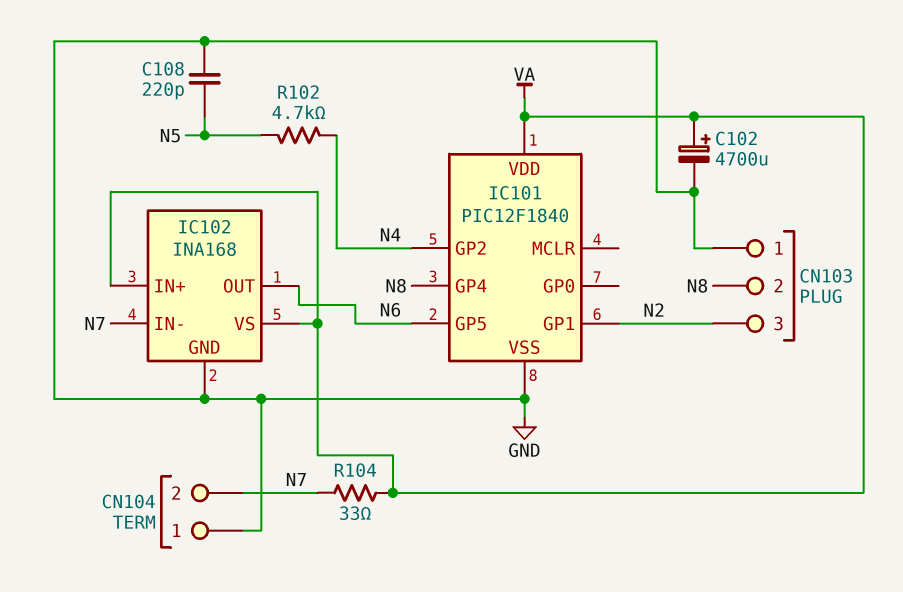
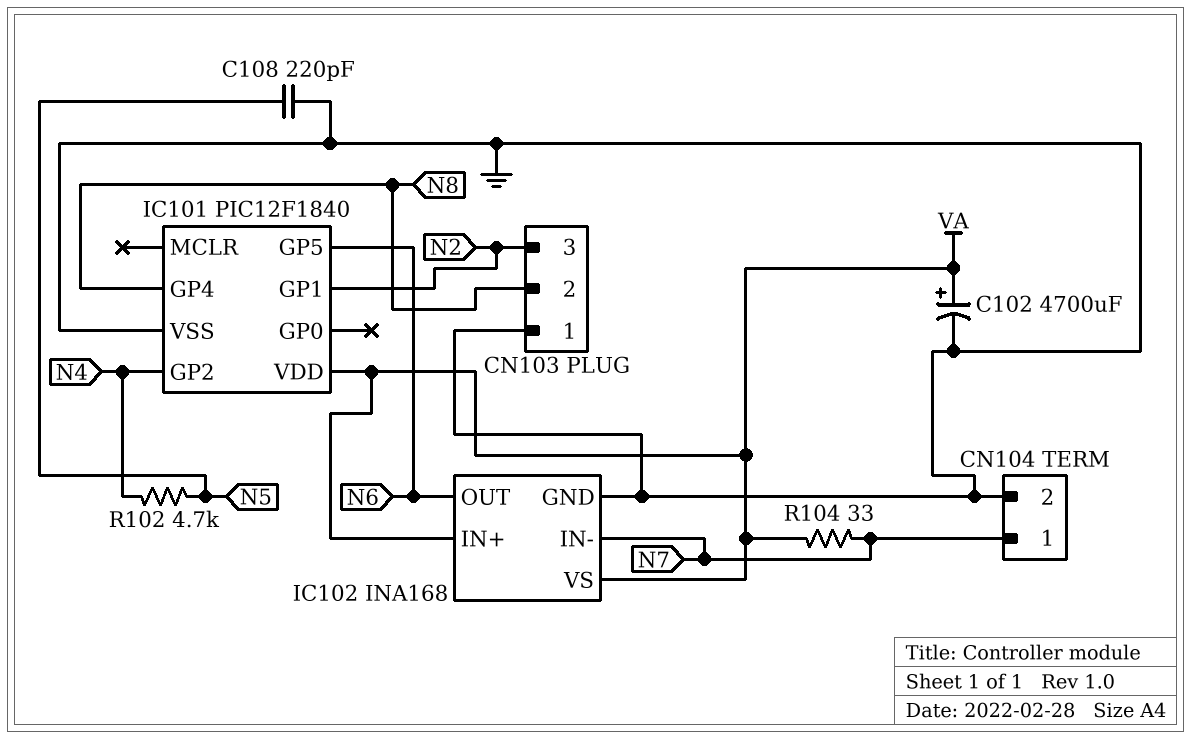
CN104 pin 1: GND -> N7
CN104 pin 2: N7 -> GND

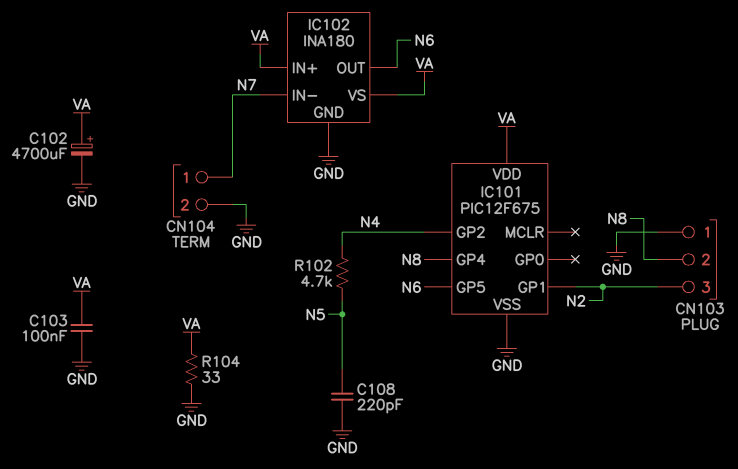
C103: none -> 100nF (GND, VA)
IC101: PIC12F1840 -> PIC12F675
IC102: INA168 -> INA180
R104: 33 (N7, VA) -> 33 (GND, VA)

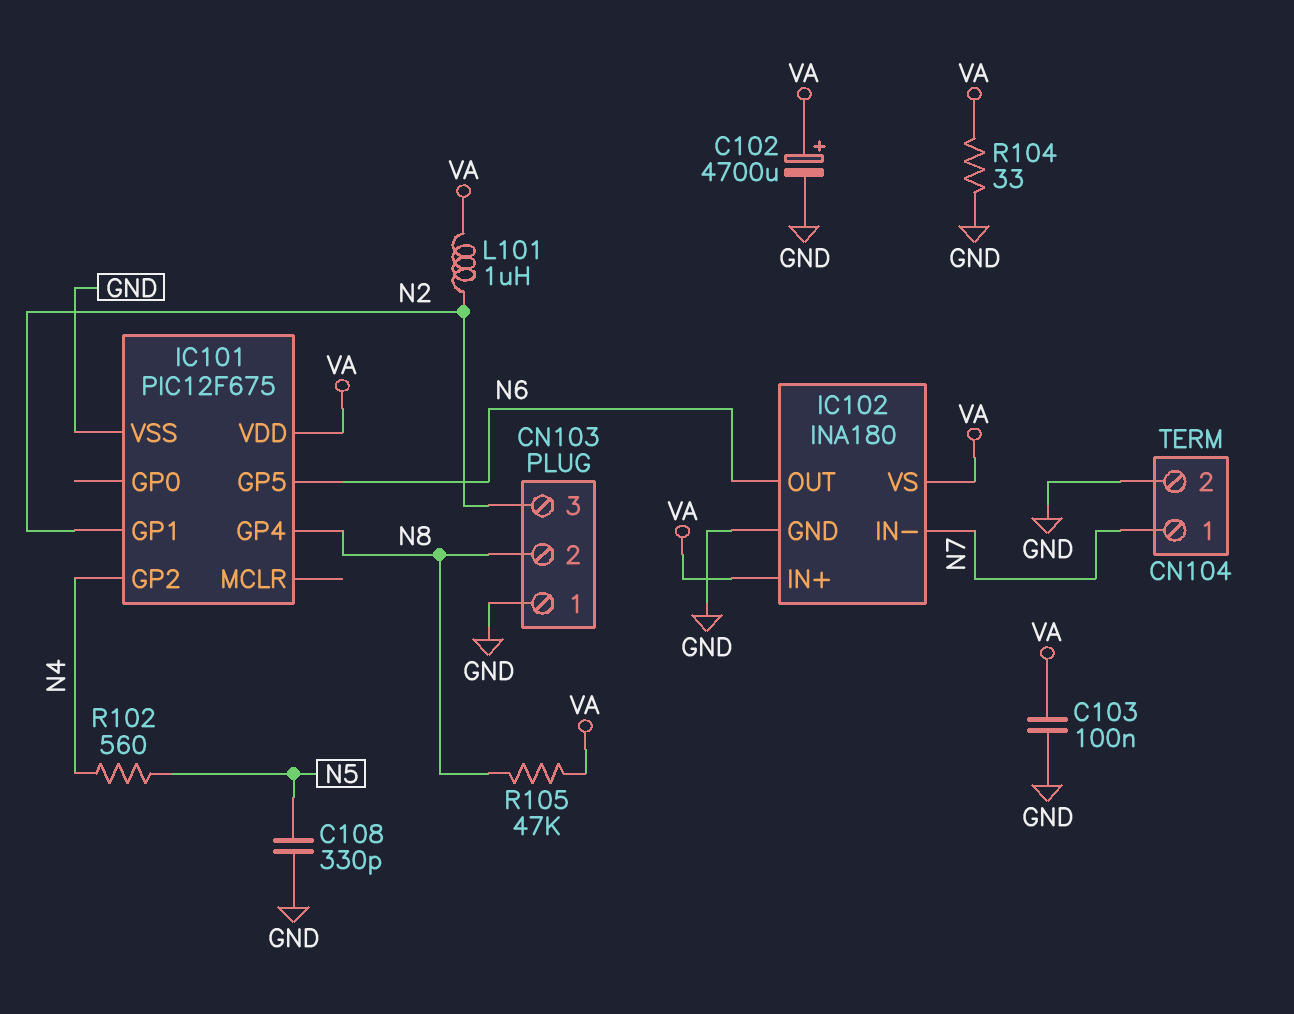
C108: 220pF (GND, N5) -> 330pF (GND, N5)
L101: none -> 1uH (N2, VA)
R102: 4.7k (N4, N5) -> 560 (N4, N5)
R105: none -> 47k (N8, VA)

